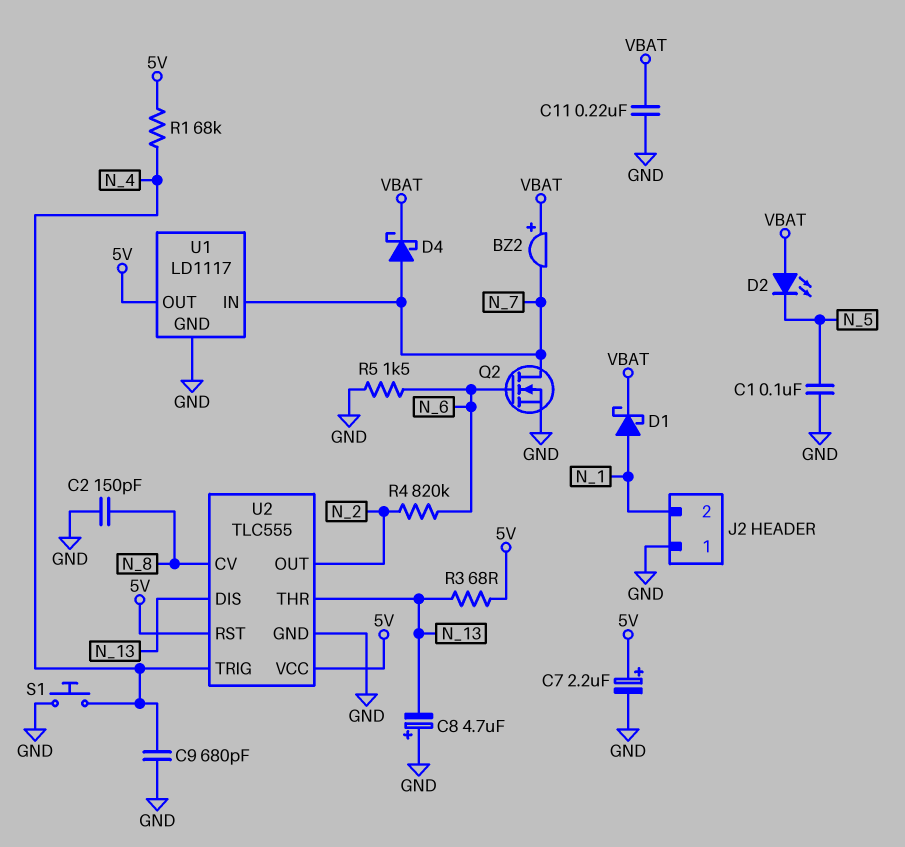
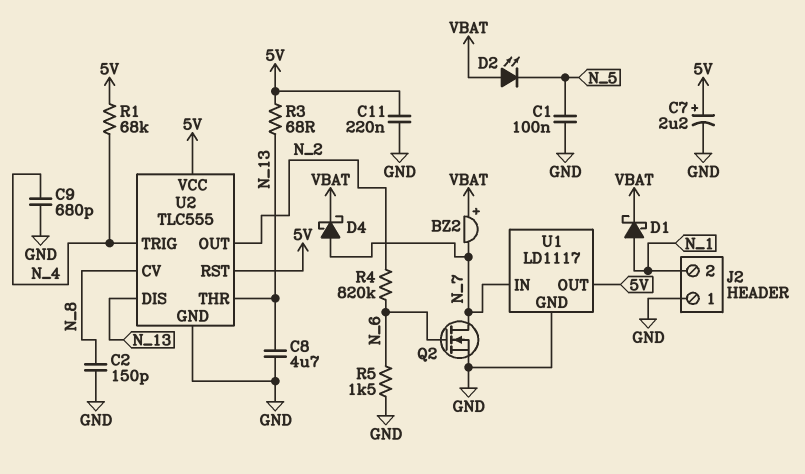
C8: 4.7uF (plus GND, minus N_13) -> 4.7uF (GND, N_13)
C11: 220nF (GND, VBAT) -> 220nF (5V, GND)
S1: button (GND, N_4) -> none

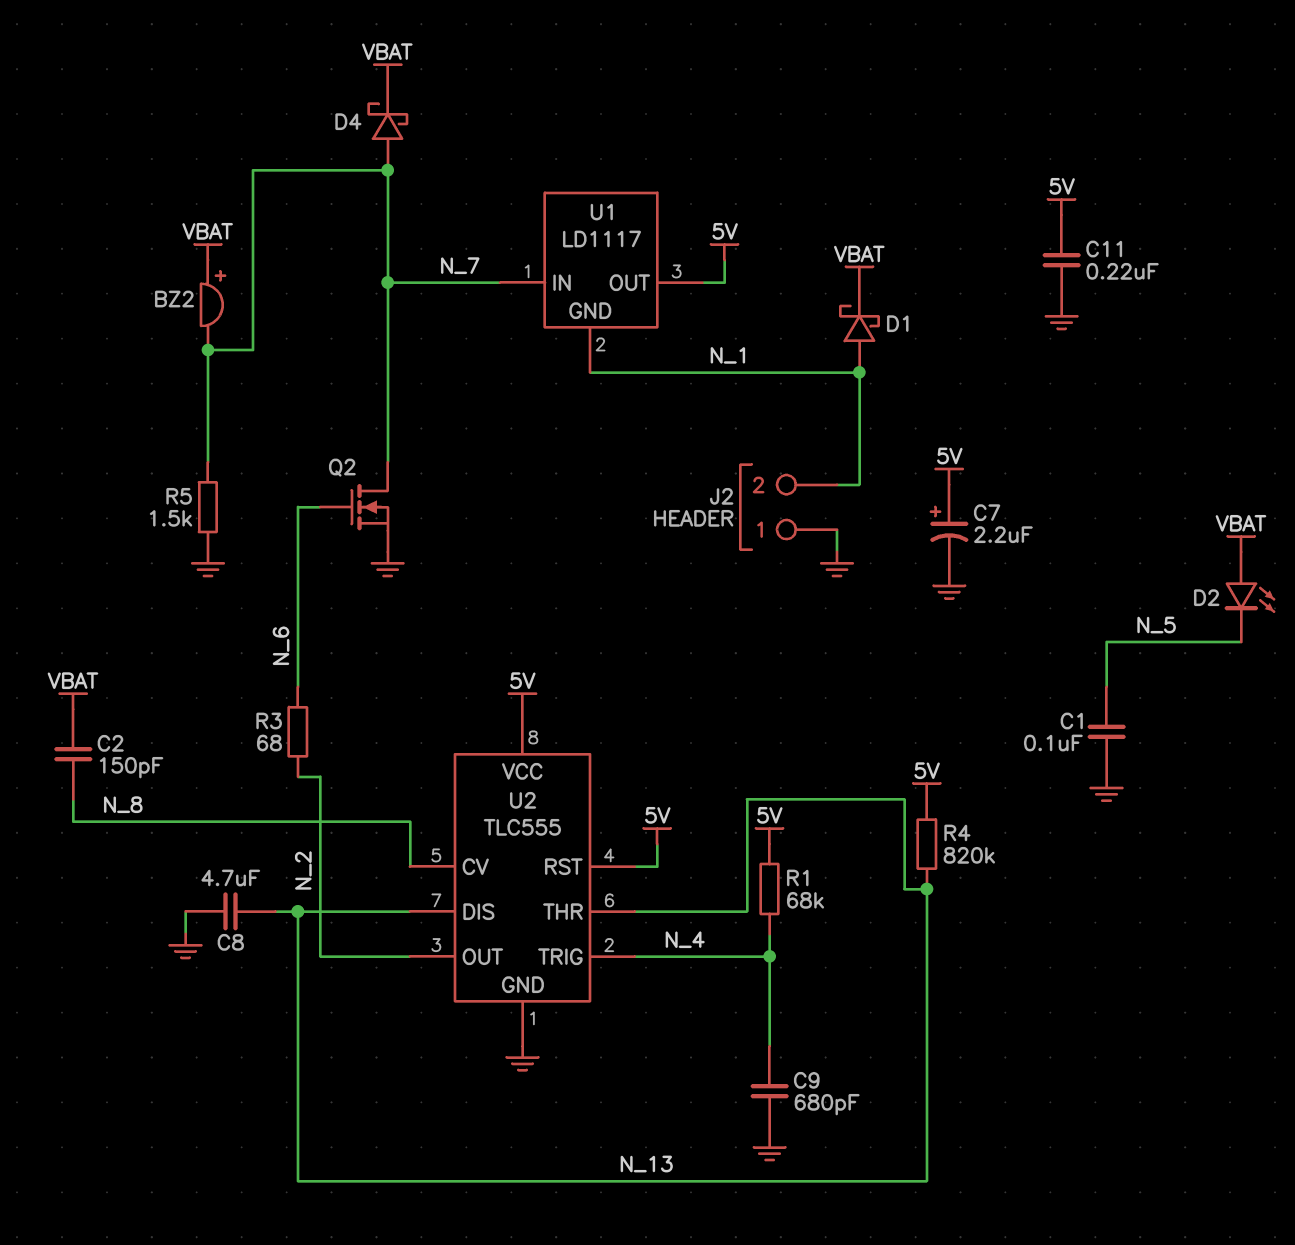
C2: 150pF (GND, N_8) -> 150pF (N_8, VBAT)
R3: 68 (5V, N_13) -> 68 (N_2, N_6)
R4: 820k (N_2, N_6) -> 820k (5V, N_13)
R5: 1.5k (GND, N_6) -> 1.5k (GND, N_7)
U1 pin GND: GND -> N_1

